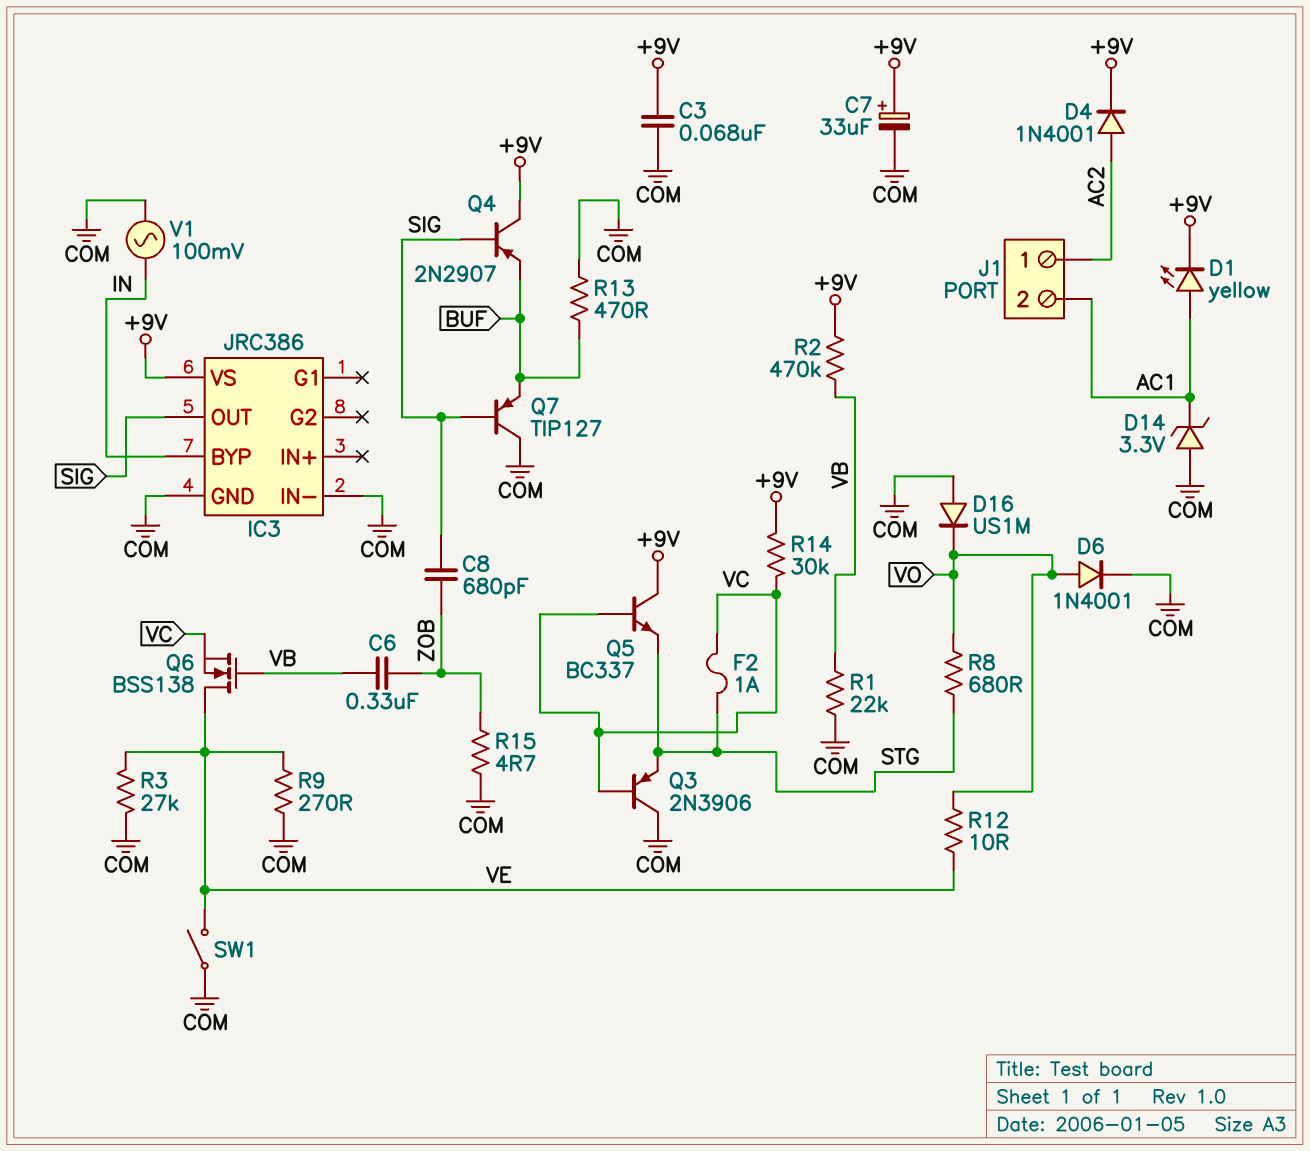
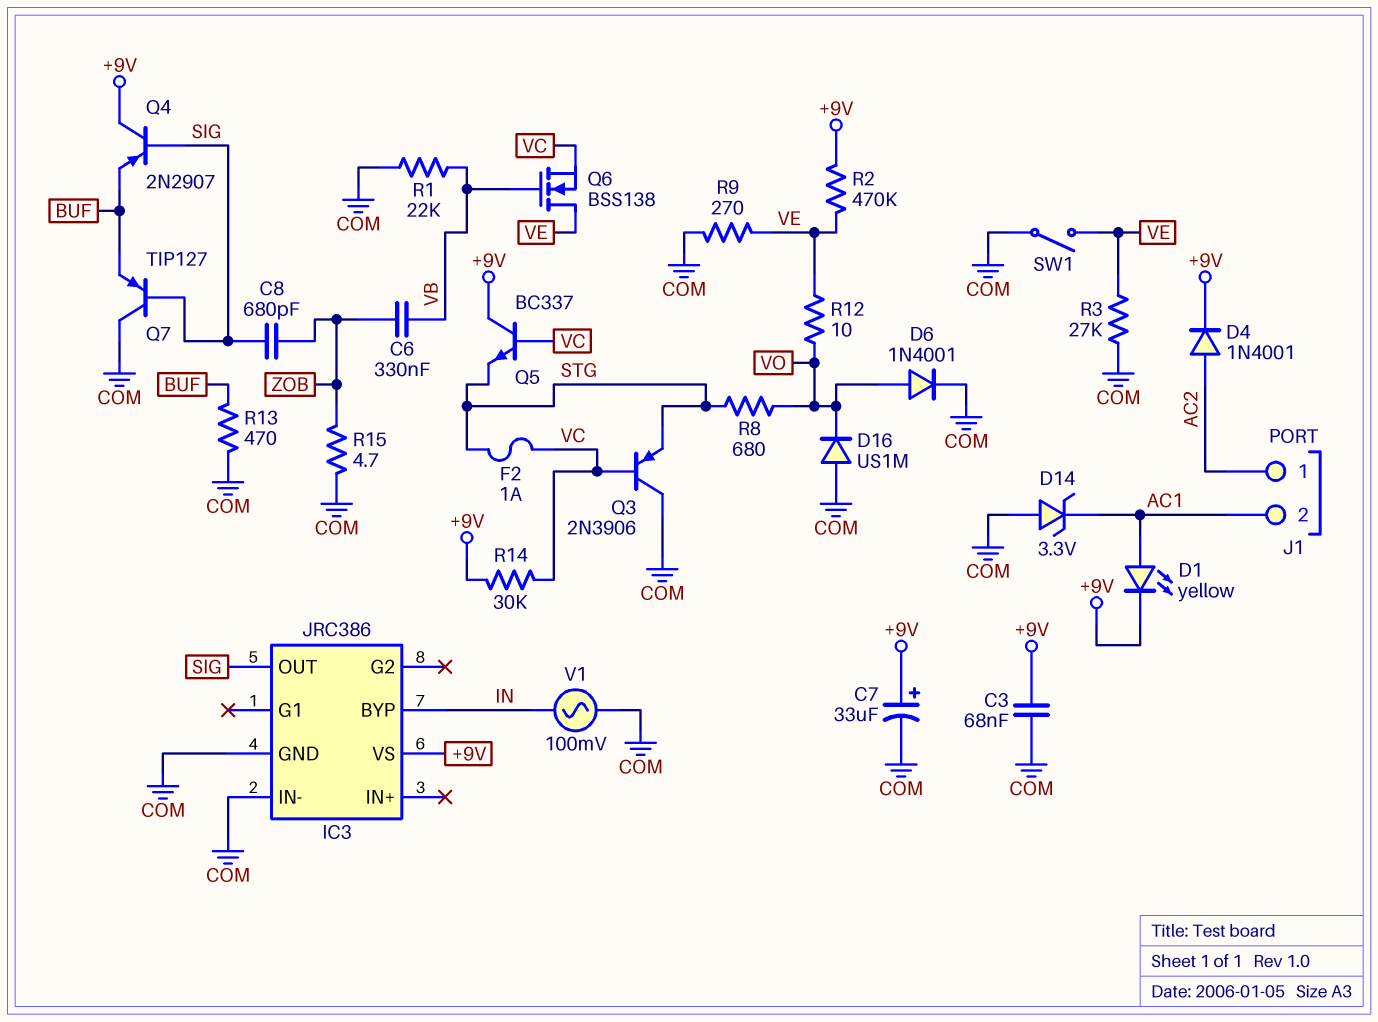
R2: 470k (+9V, VB) -> 470k (+9V, VE)

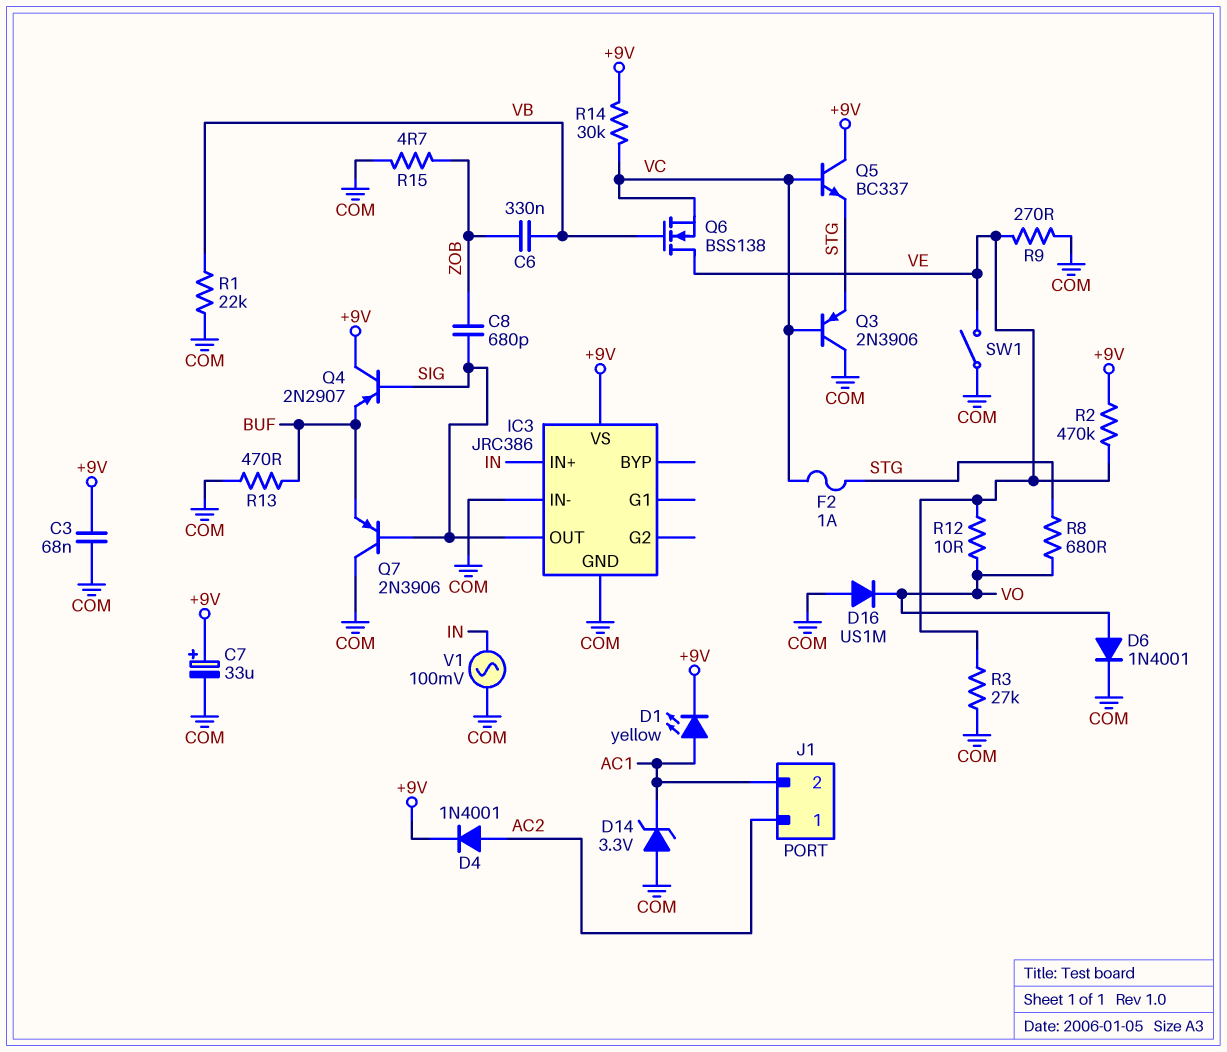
IC3 pin BYP: IN -> none
IC3 pin IN+: none -> IN
Q7: PNP TIP127 (B SIG, C COM, E BUF) -> PNP 2N3906 (B SIG, C COM, E BUF)

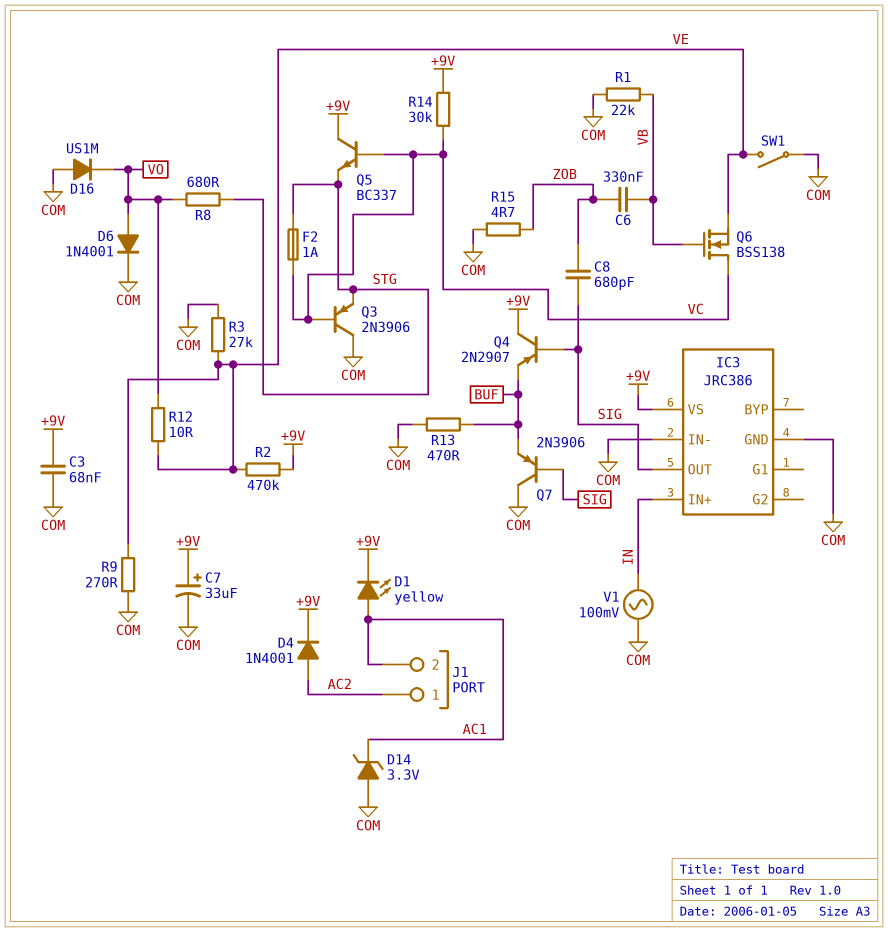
Q6: NMOS BSS138 (G VB, D VE, S VC) -> NMOS BSS138 (G VB, D VC, S VE)

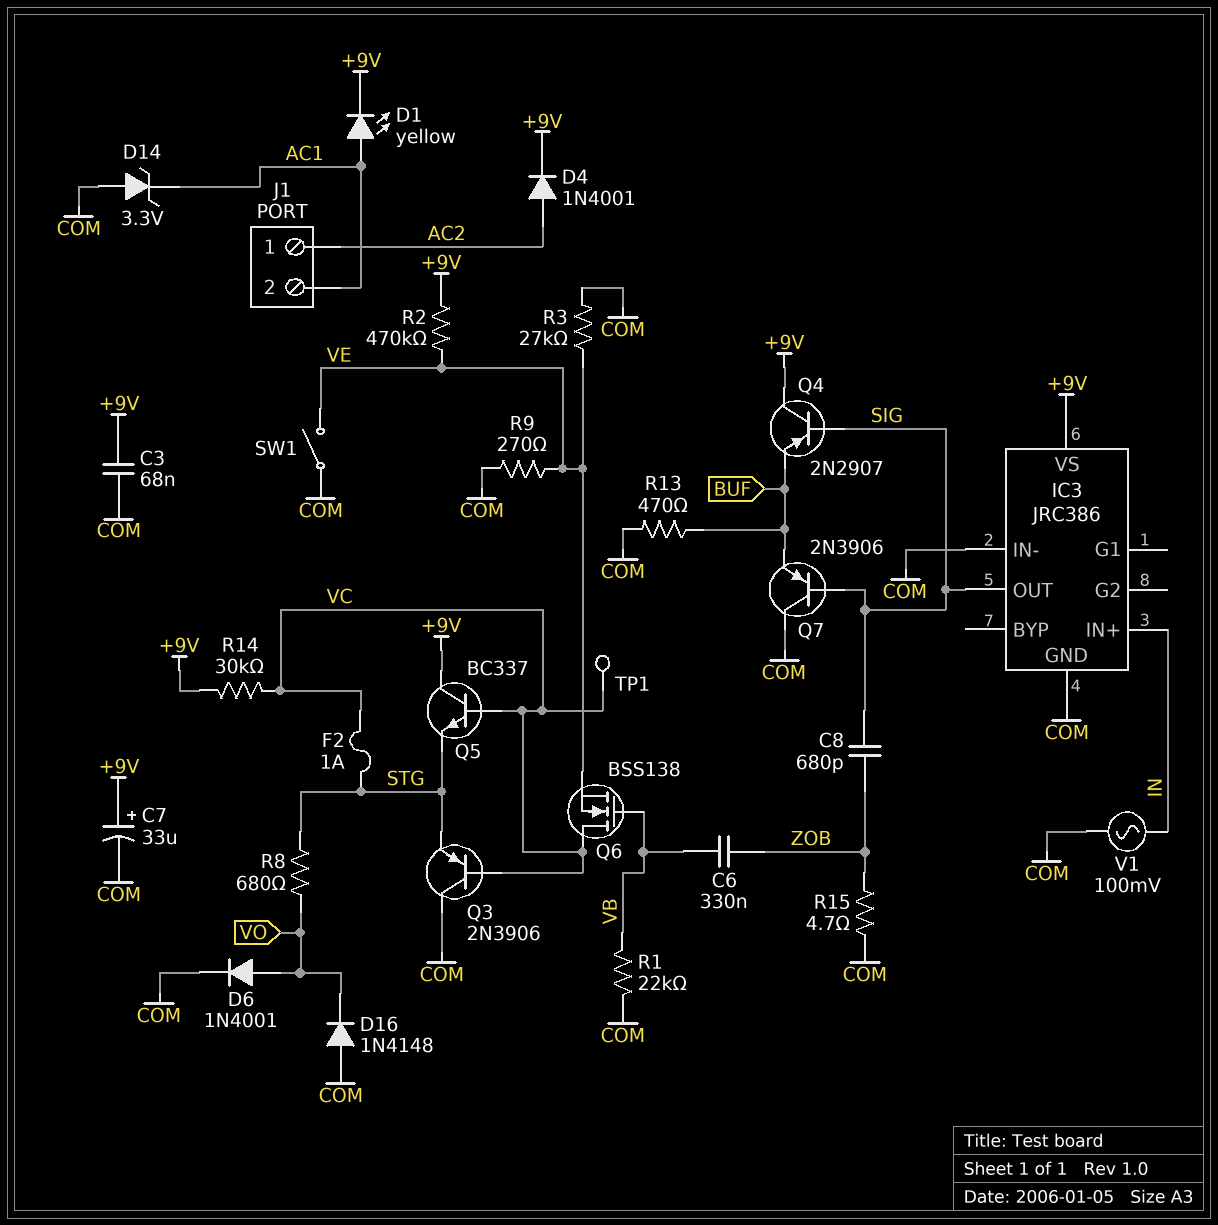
D16: diode US1M (A COM, K VO) -> diode 1N4148 (A COM, K VO)
R12: 10 (VE, VO) -> none
TP1: none -> test point (VC)

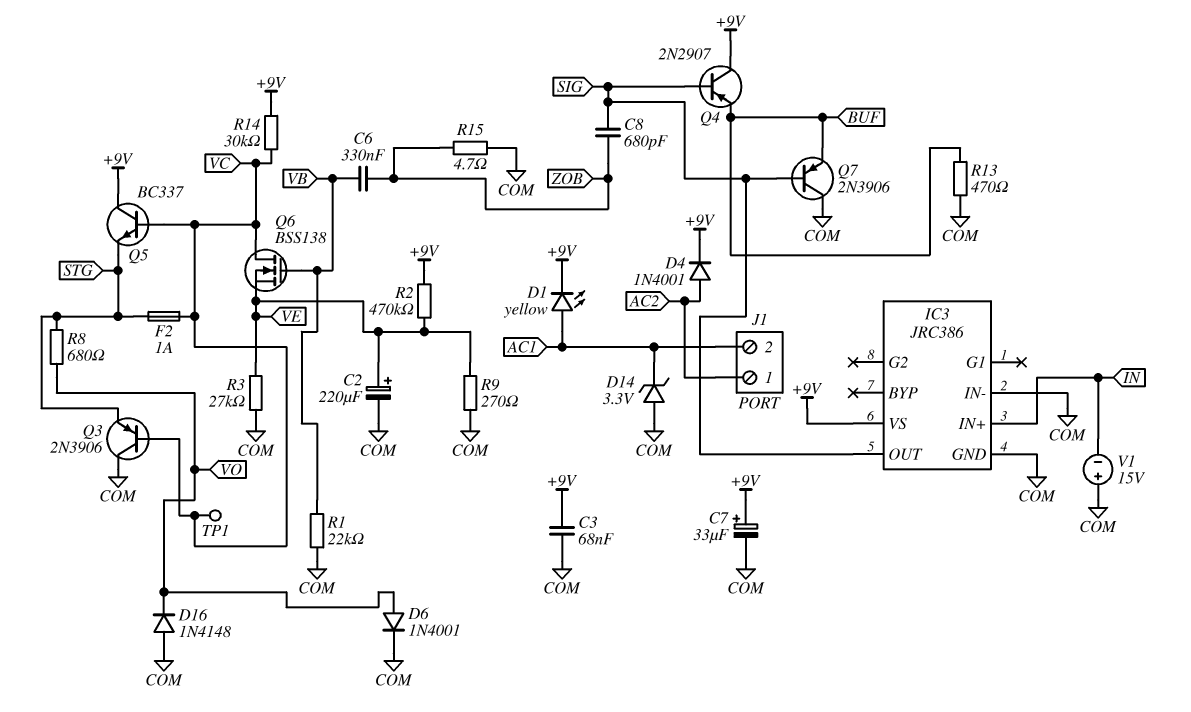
C2: none -> 220uF (plus VE, minus COM)
SW1: switch (COM, VE) -> none
V1: AC 100mV (COM, IN) -> 15V (plus COM, minus IN)

